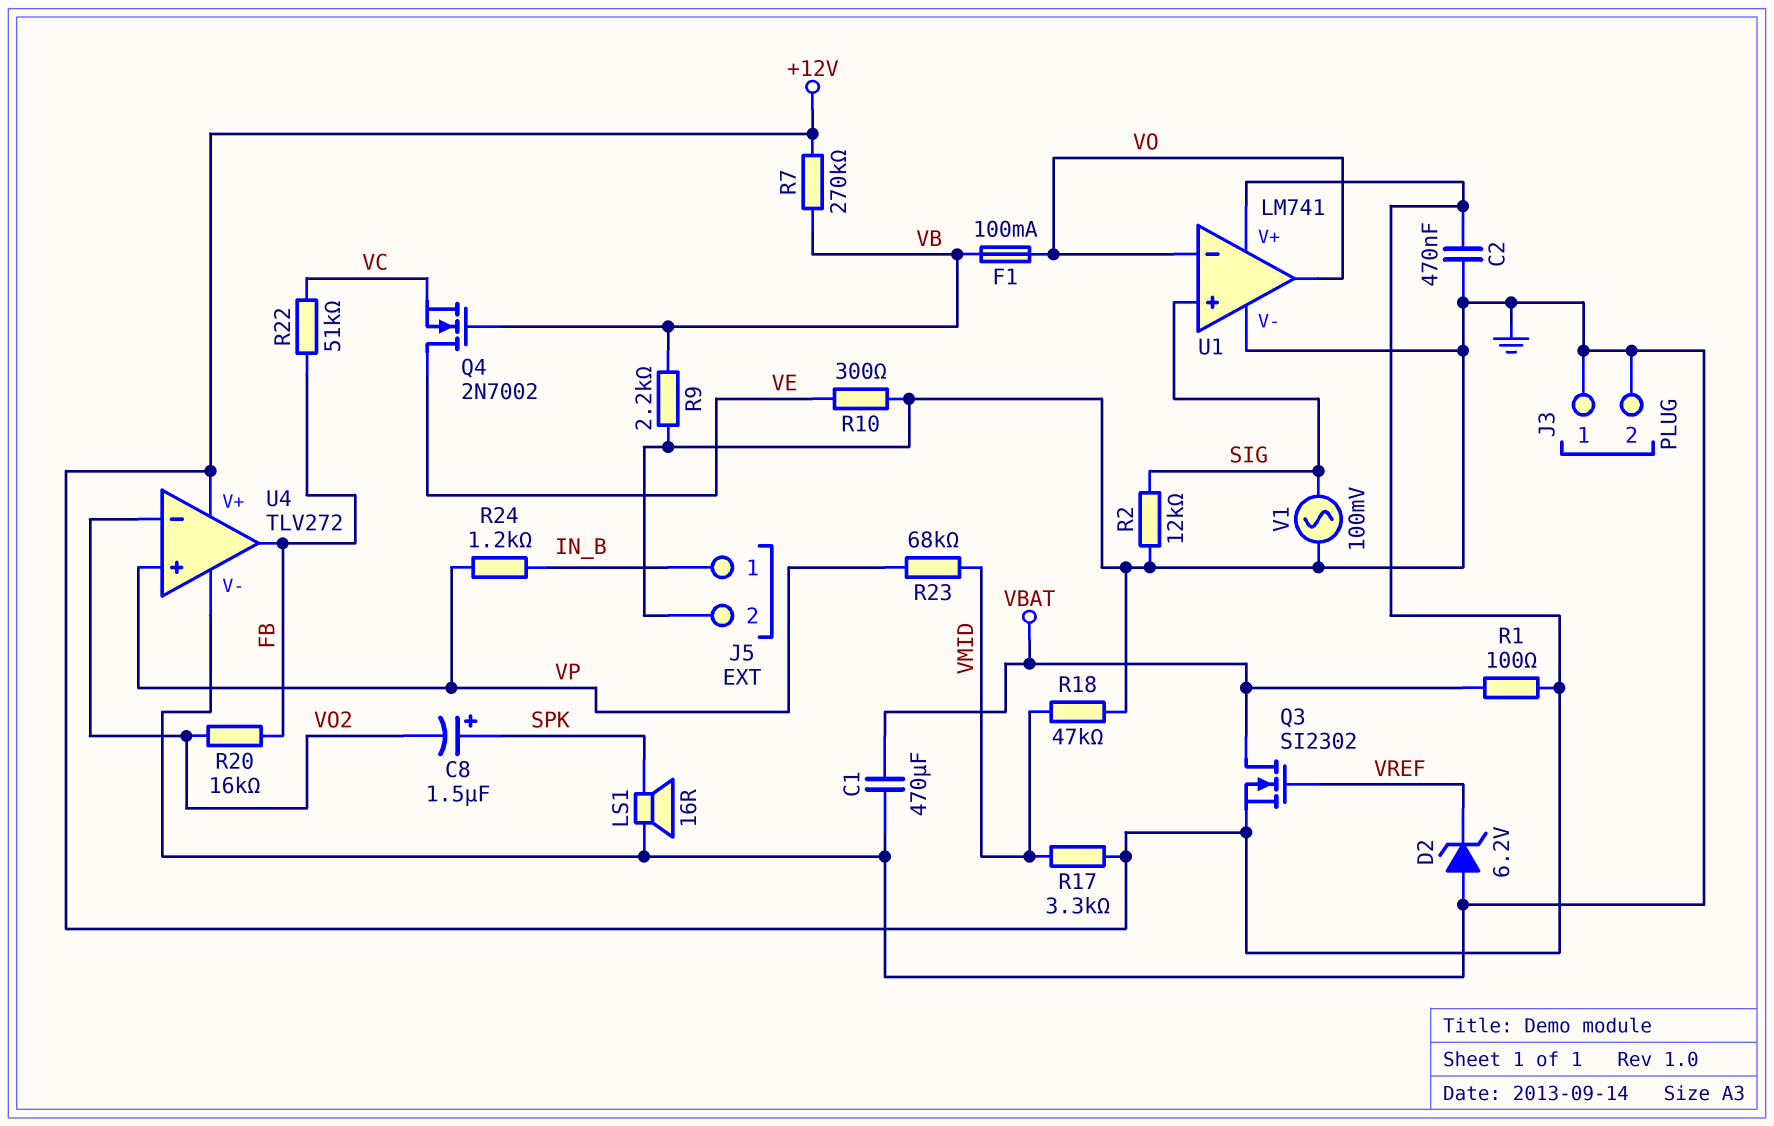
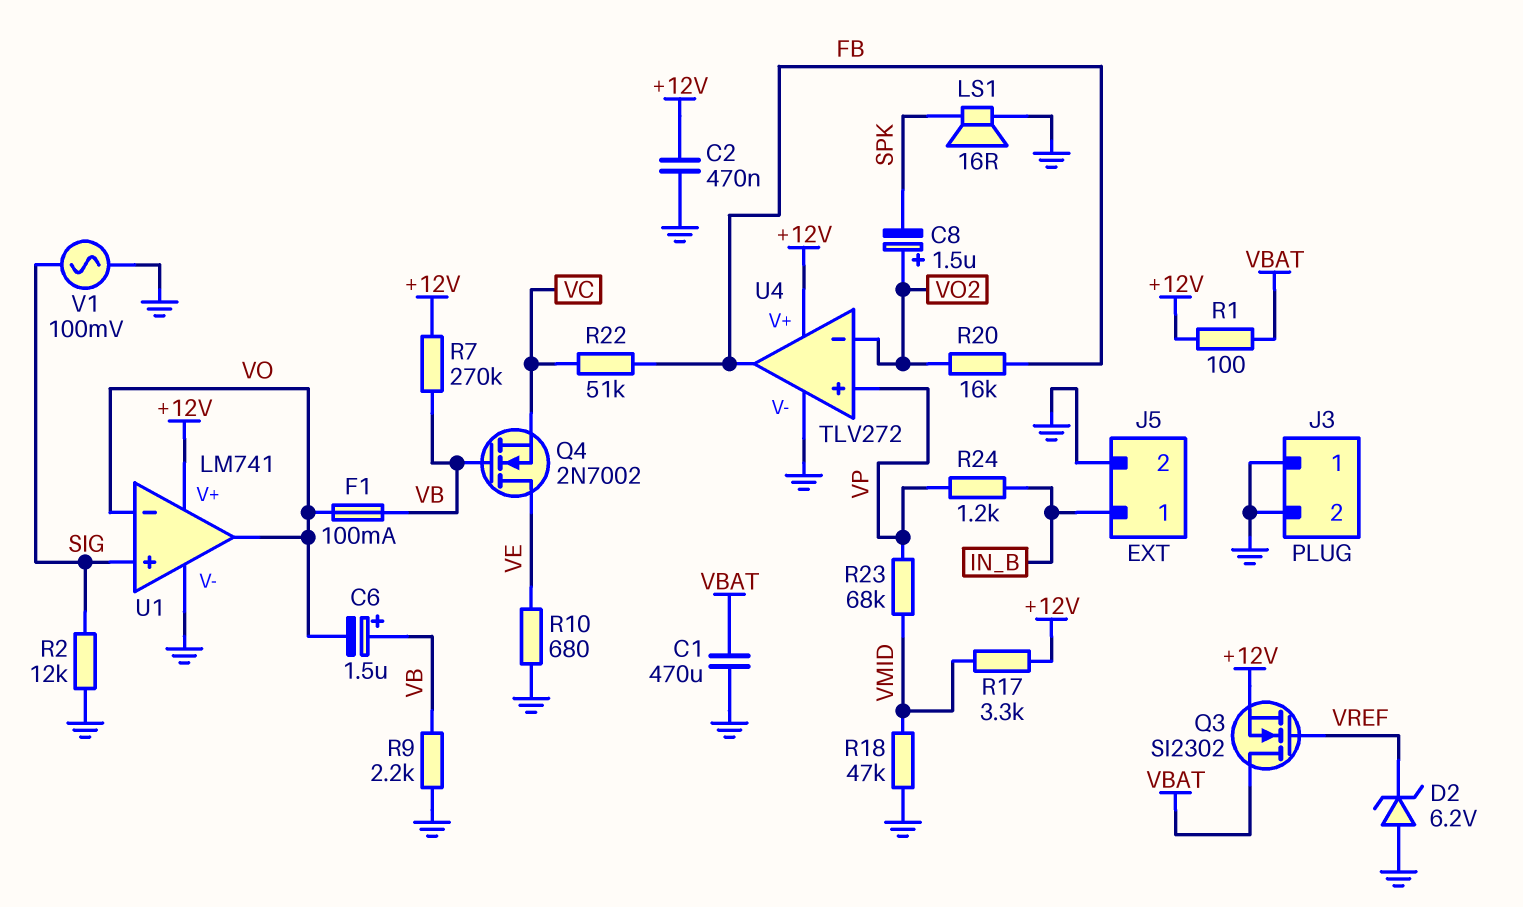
C6: none -> 1.5uF (plus VB, minus VO)
C8: 1.5uF (plus SPK, minus VO2) -> 1.5uF (plus VO2, minus SPK)
R10: 300 (GND, VE) -> 680 (GND, VE)

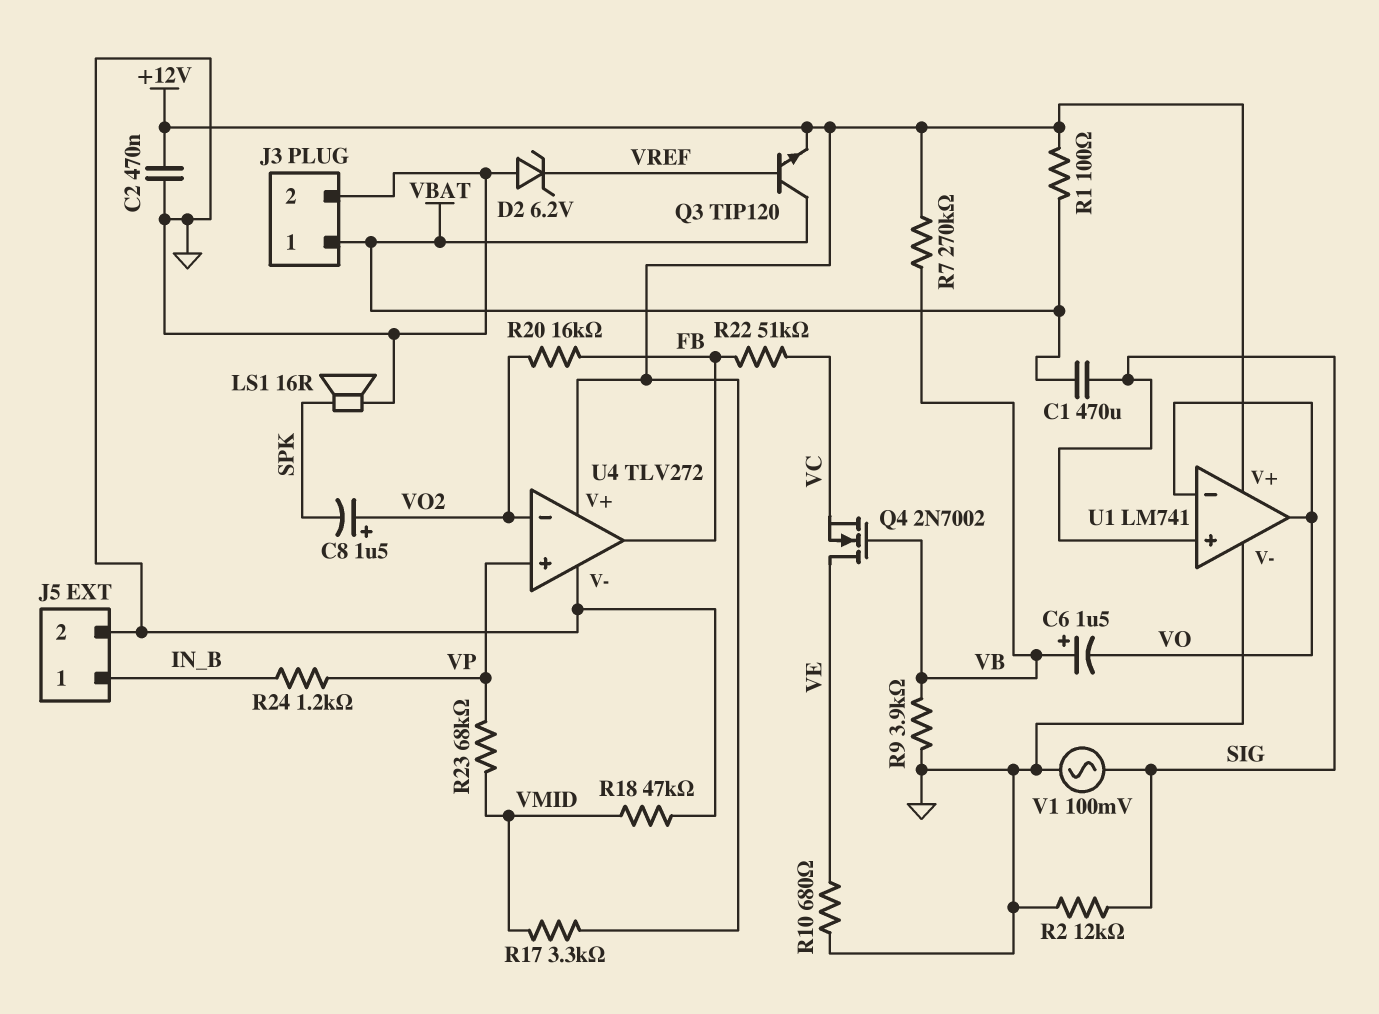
C1: 470uF (GND, VBAT) -> 470uF (SIG, VBAT)
F1: 100mA (VB, VO) -> none
J3 pin 1: GND -> VBAT
Q3: NMOS SI2302 (G VREF, D VBAT, S +12V) -> NPN TIP120 (B VREF, C VBAT, E +12V)
R9: 2.2k (GND, VB) -> 3.9k (GND, VB)

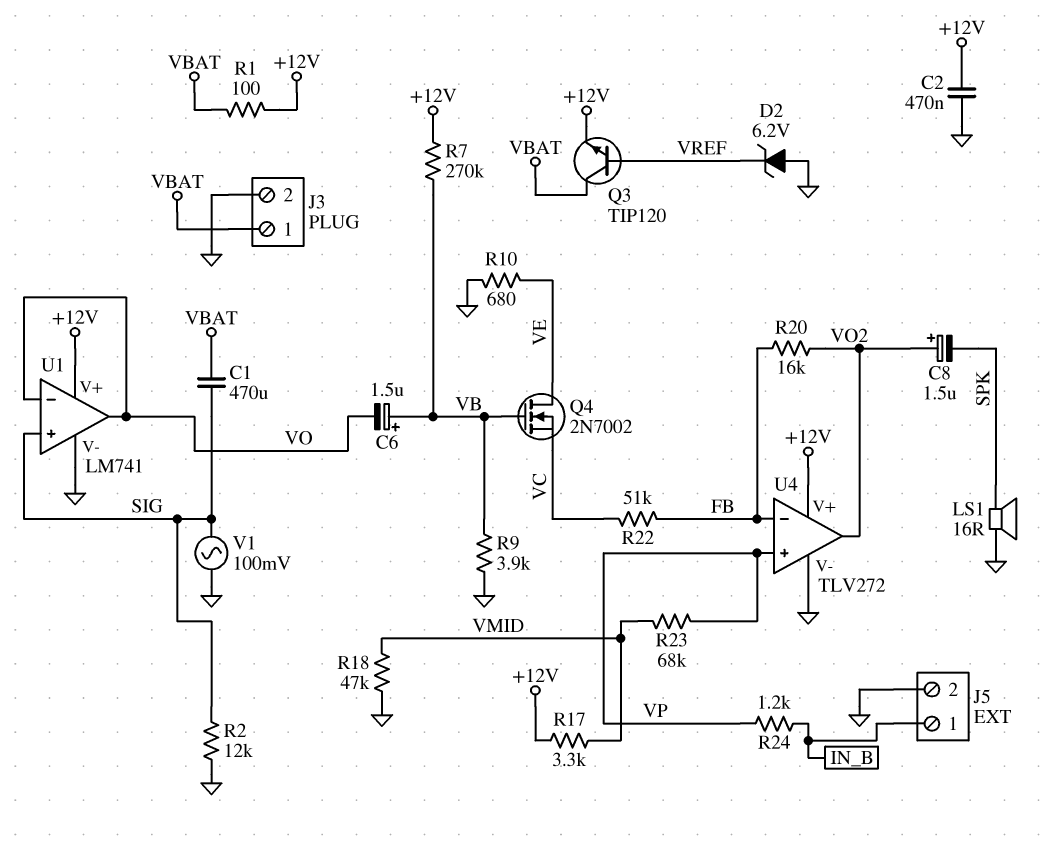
U4 pin in-: VO2 -> FB
U4 pin out: FB -> VO2

